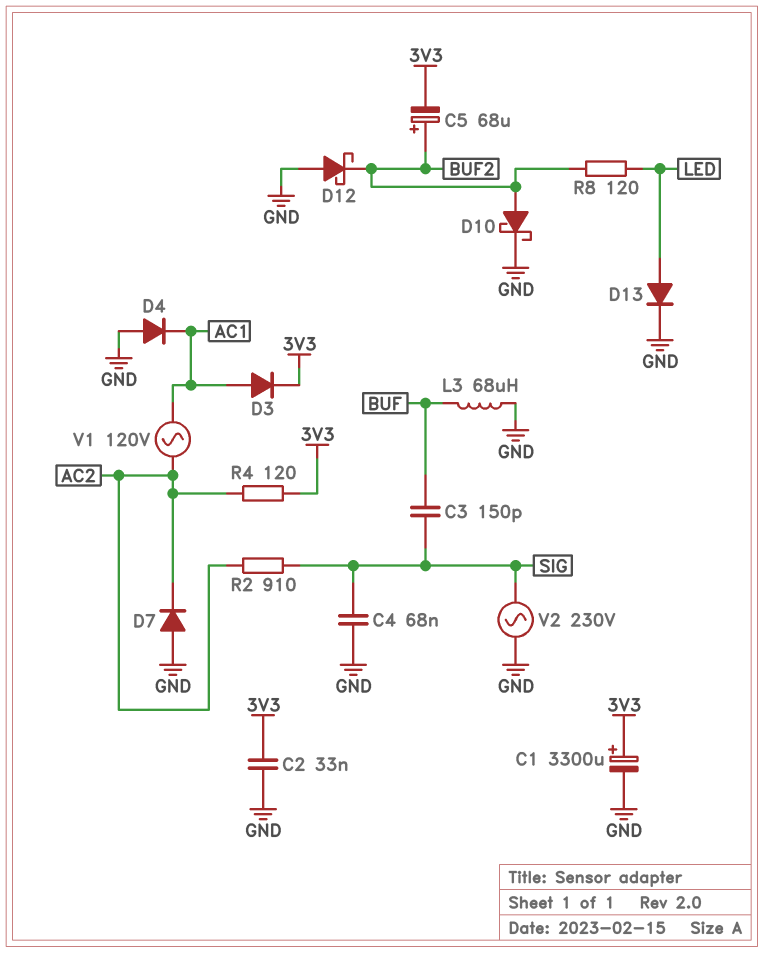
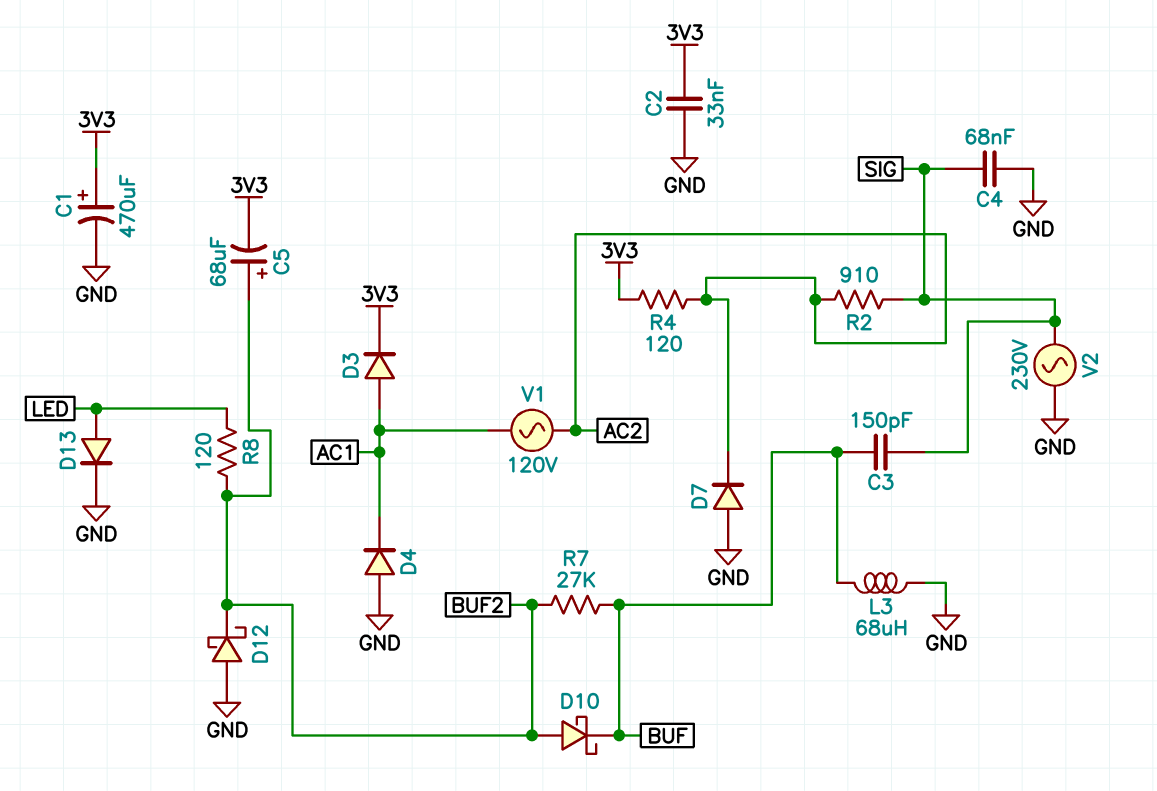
C1: 3300uF (plus 3V3, minus GND) -> 470uF (plus 3V3, minus GND)
D10: schottky (A BUF2, K GND) -> schottky (A BUF2, K BUF)
R7: none -> 27k (BUF, BUF2)

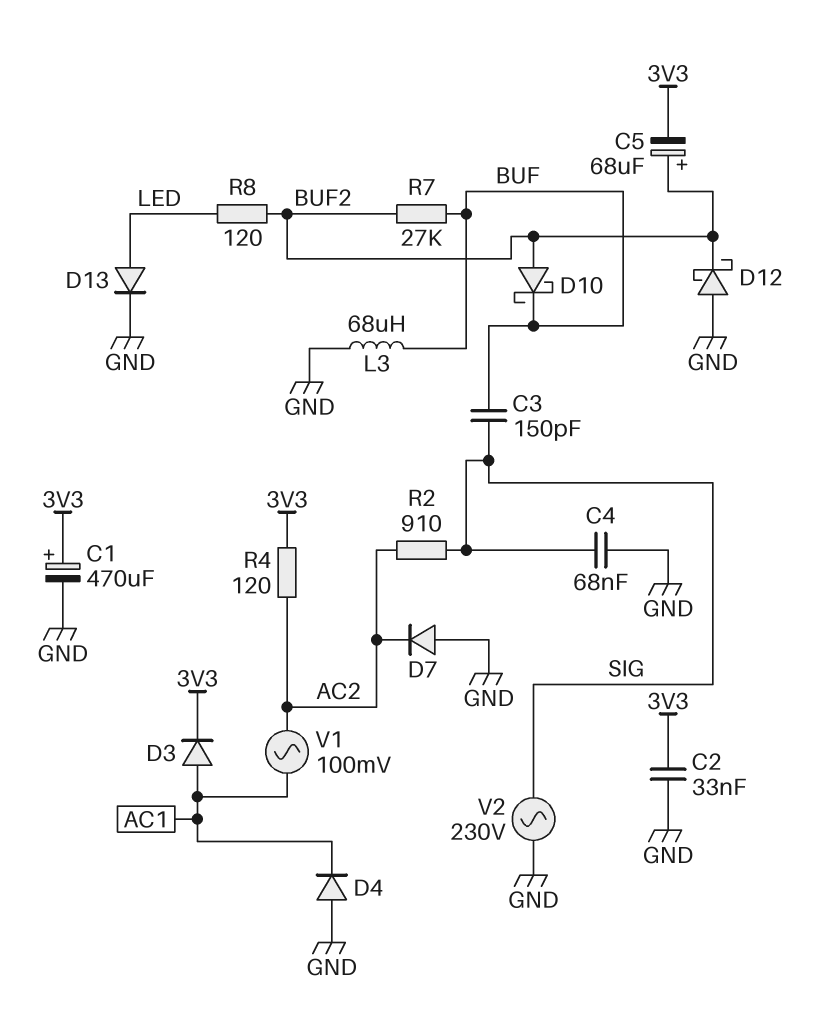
V1: AC 120V (AC1, AC2) -> AC 100mV (AC1, AC2)

